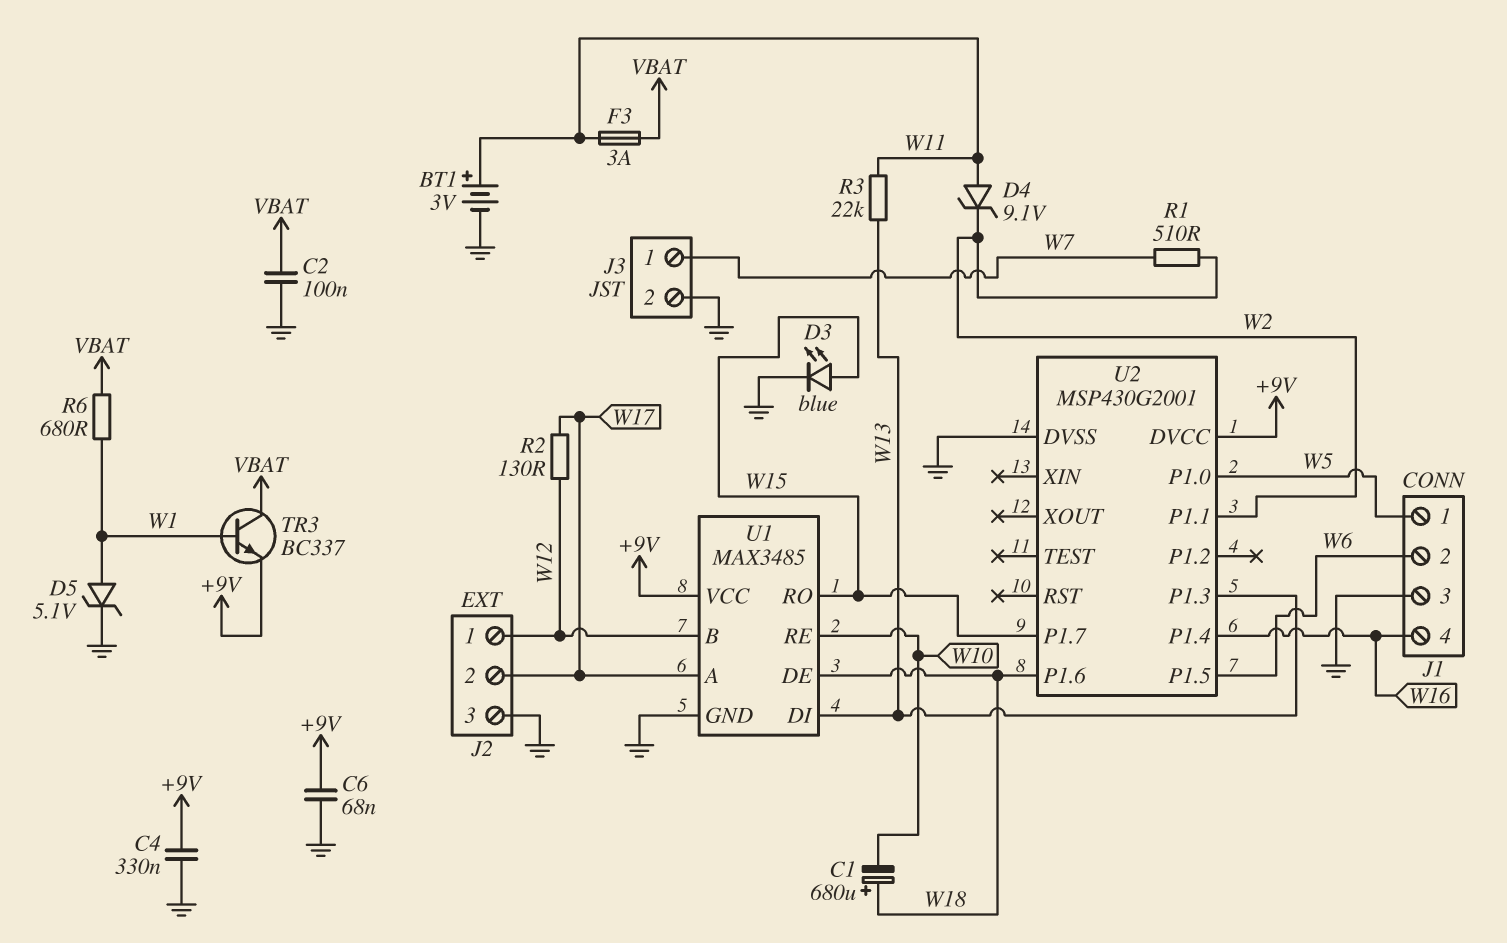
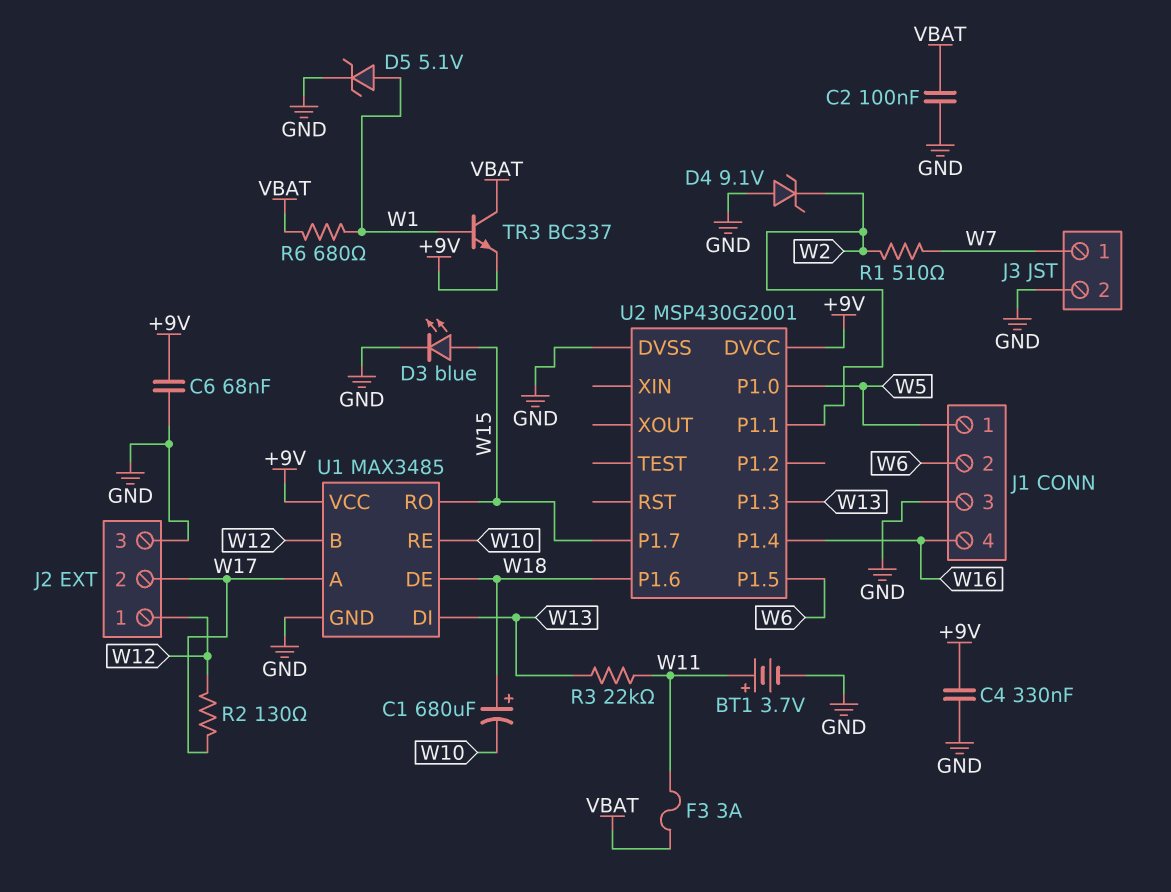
BT1: 3V (plus W11, minus GND) -> 3.7V (plus W11, minus GND)
D4: zener 9.1V (A W11, K W2) -> zener 9.1V (A GND, K W2)

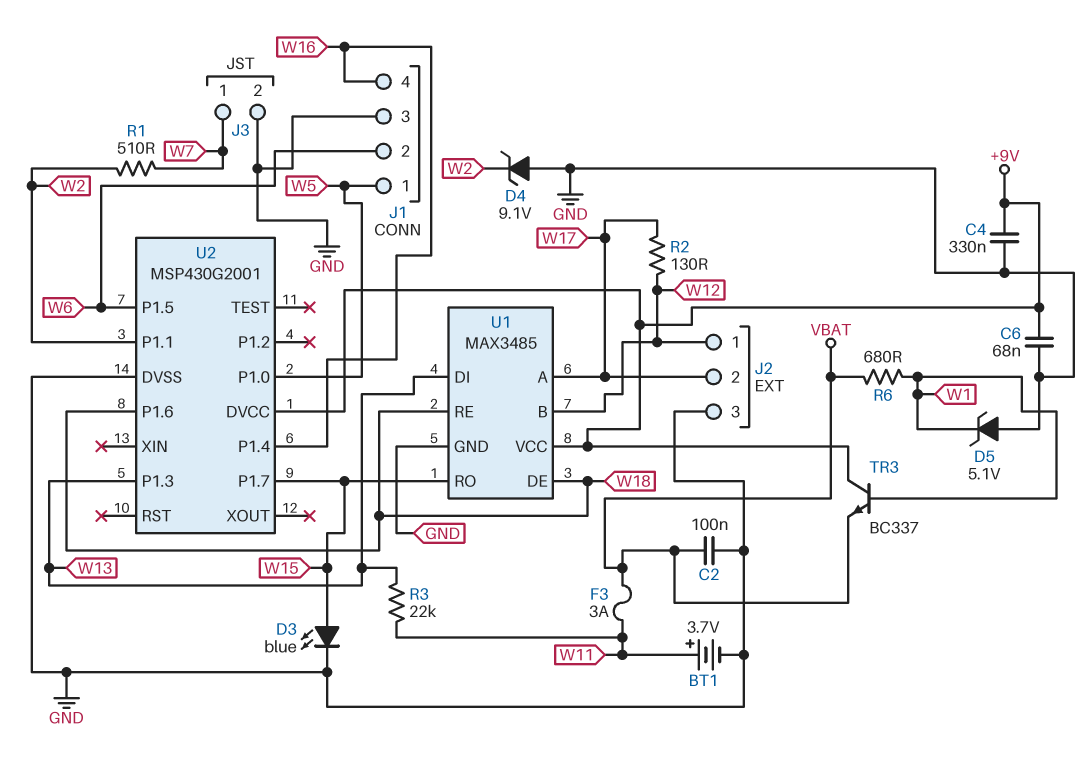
C1: 680uF (plus W18, minus W10) -> none
D5: zener 5.1V (A W1, K GND) -> zener 5.1V (A GND, K W1)
TR3: NPN BC337 (B W1, C VBAT, E +9V) -> NPN BC337 (B W1, C +9V, E VBAT)
U1 pin RE: W10 -> W18

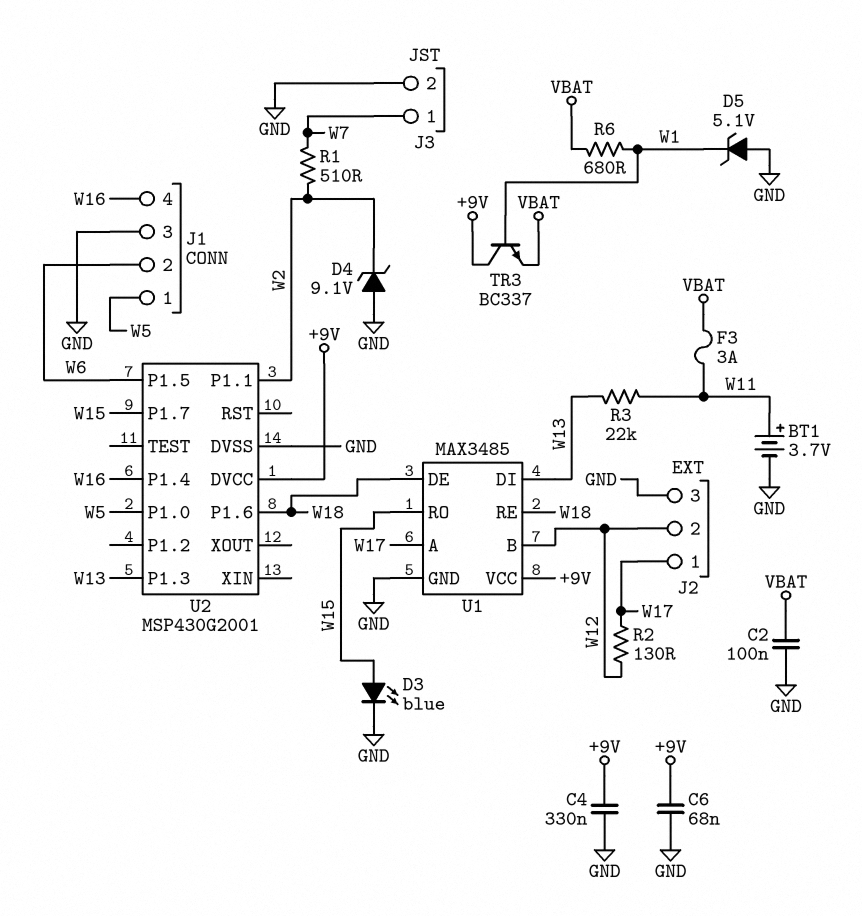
J2 pin 1: W12 -> W17
J2 pin 2: W17 -> W12

